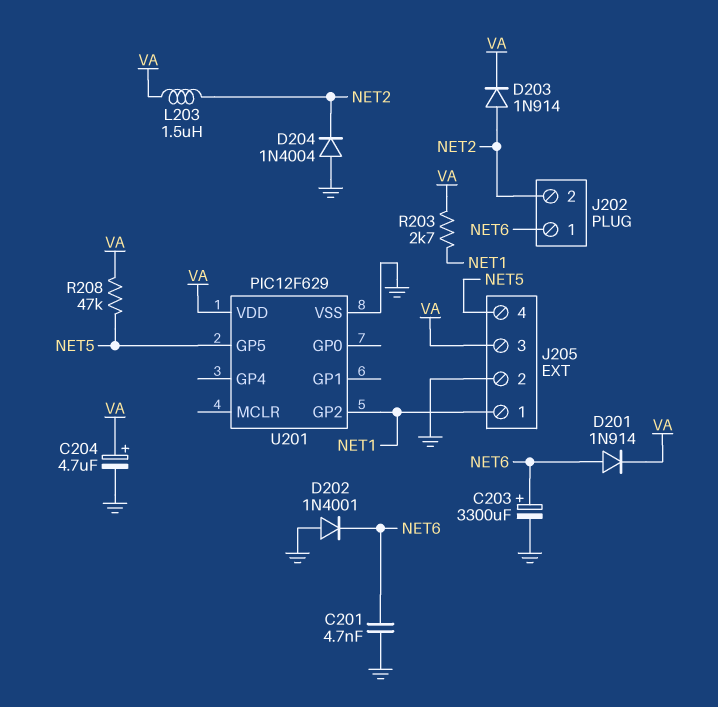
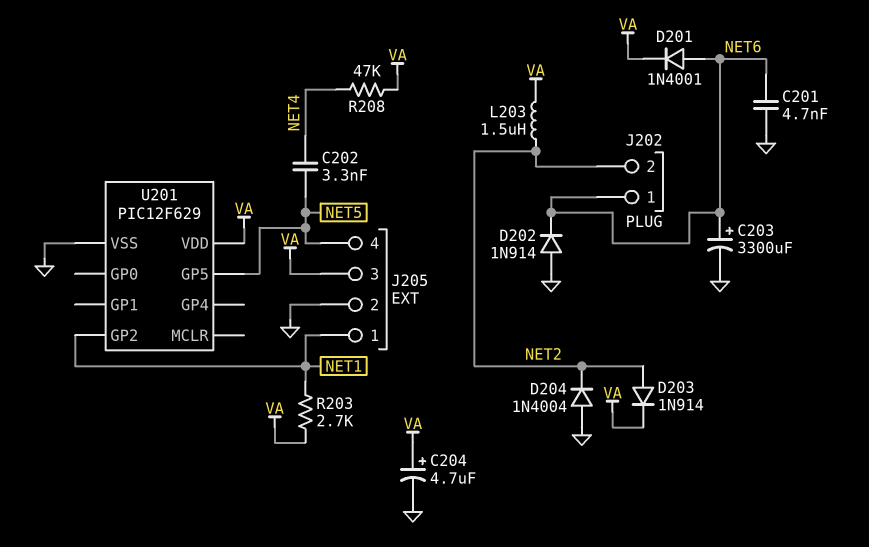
C202: none -> 3.3nF (NET4, NET5)
D201: diode 1N914 (A NET6, K VA) -> diode 1N4001 (A NET6, K VA)
D202: diode 1N4001 (A GND, K NET6) -> diode 1N914 (A GND, K NET6)
R208: 47k (NET5, VA) -> 47k (NET4, VA)

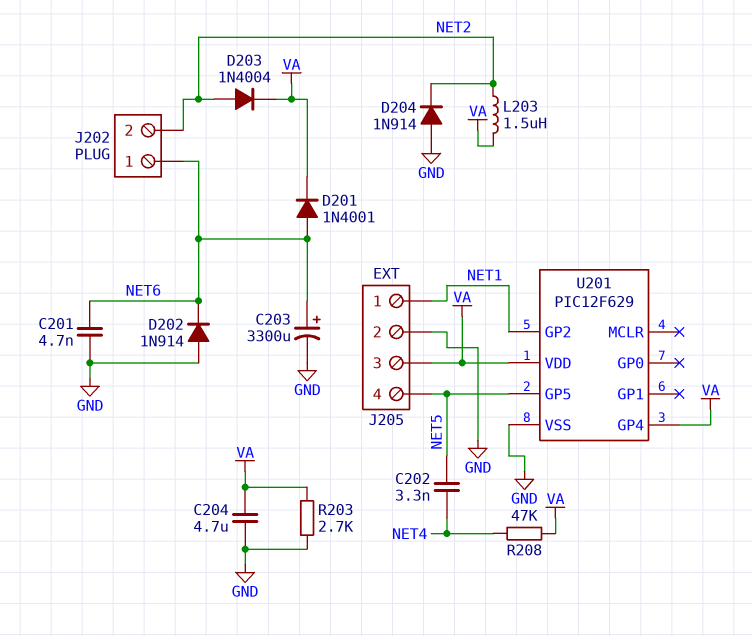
C204: 4.7uF (plus VA, minus GND) -> 4.7uF (GND, VA)
D203: diode 1N914 (A NET2, K VA) -> diode 1N4004 (A NET2, K VA)
D204: diode 1N4004 (A GND, K NET2) -> diode 1N914 (A GND, K NET2)
R203: 2.7k (NET1, VA) -> 2.7k (GND, VA)
U201 pin GP4: none -> VA

